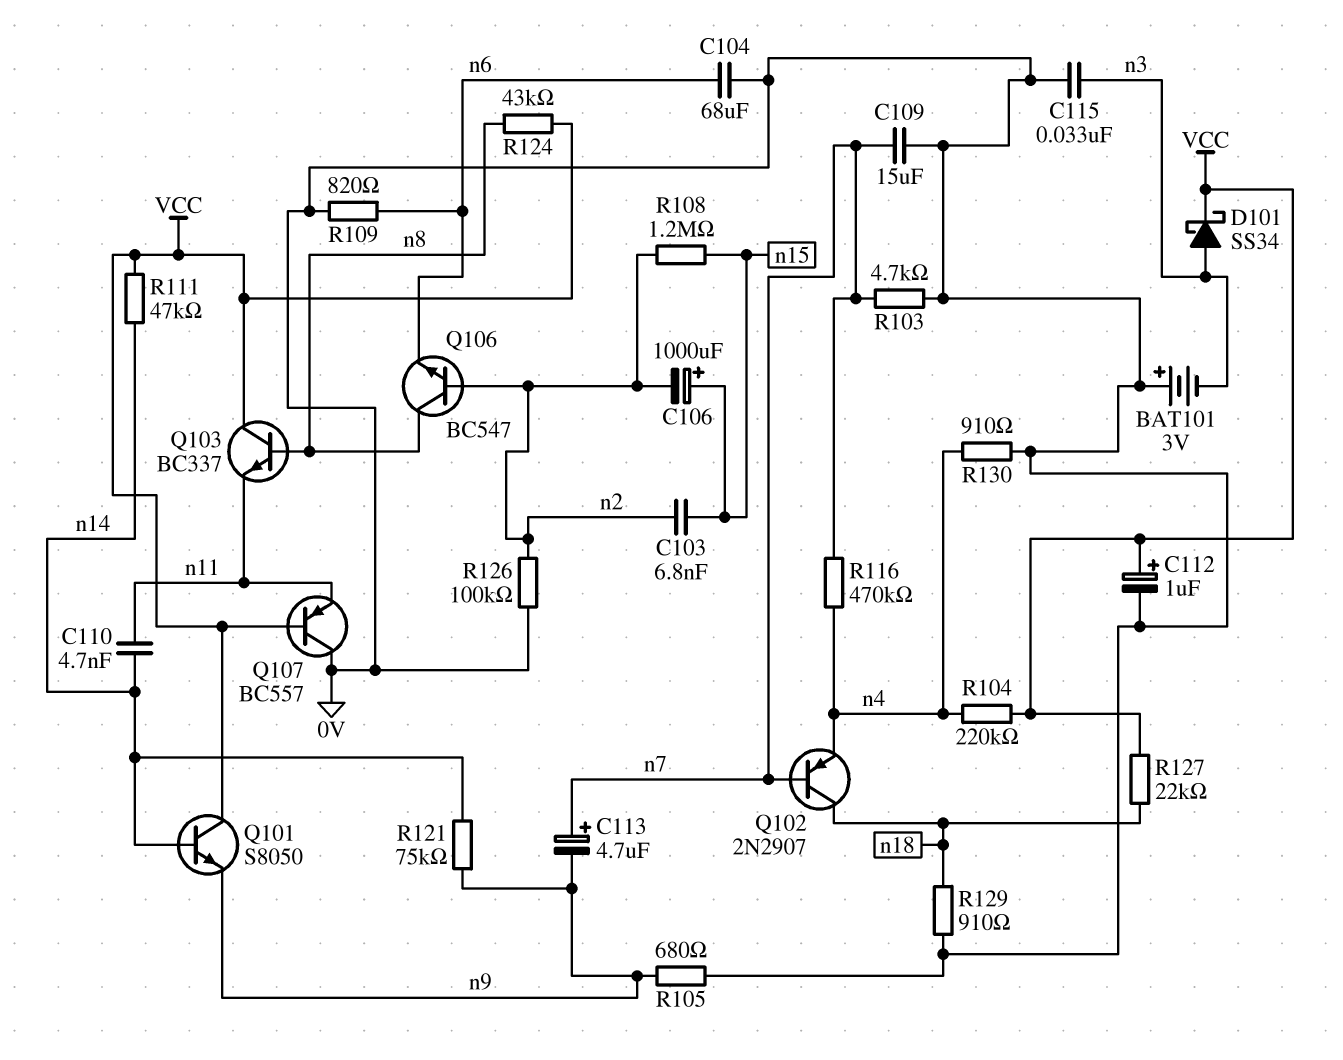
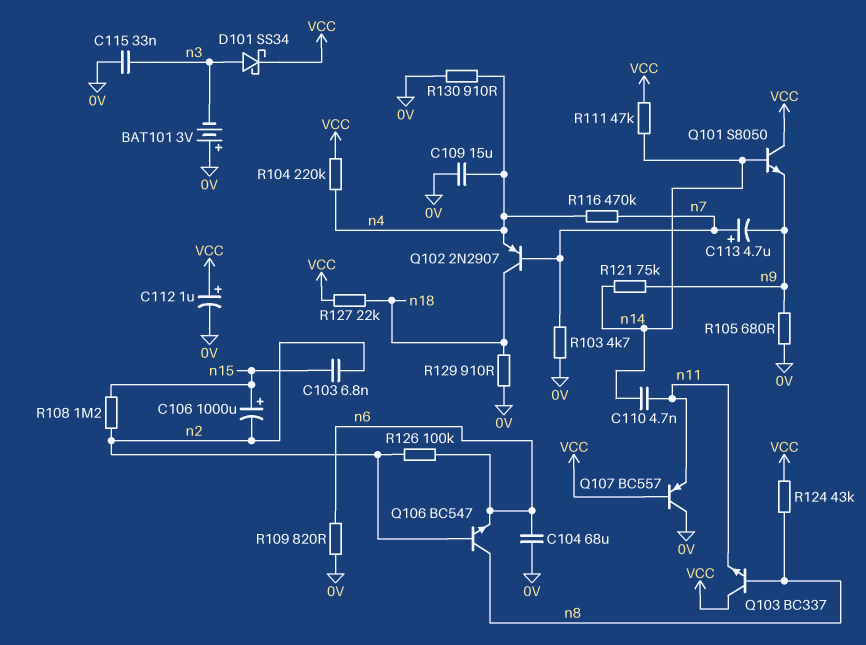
C109: 15uF (0V, n7) -> 15uF (0V, n4)
R126: 100k (0V, n2) -> 100k (n2, n6)

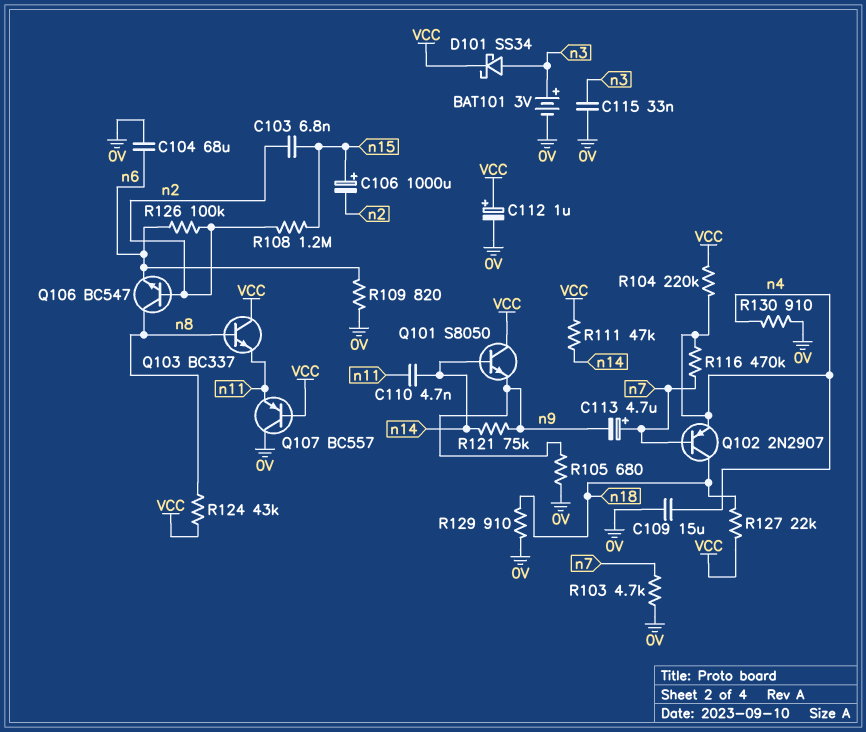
BAT101: 3V (plus 0V, minus n3) -> 3V (plus n3, minus 0V)

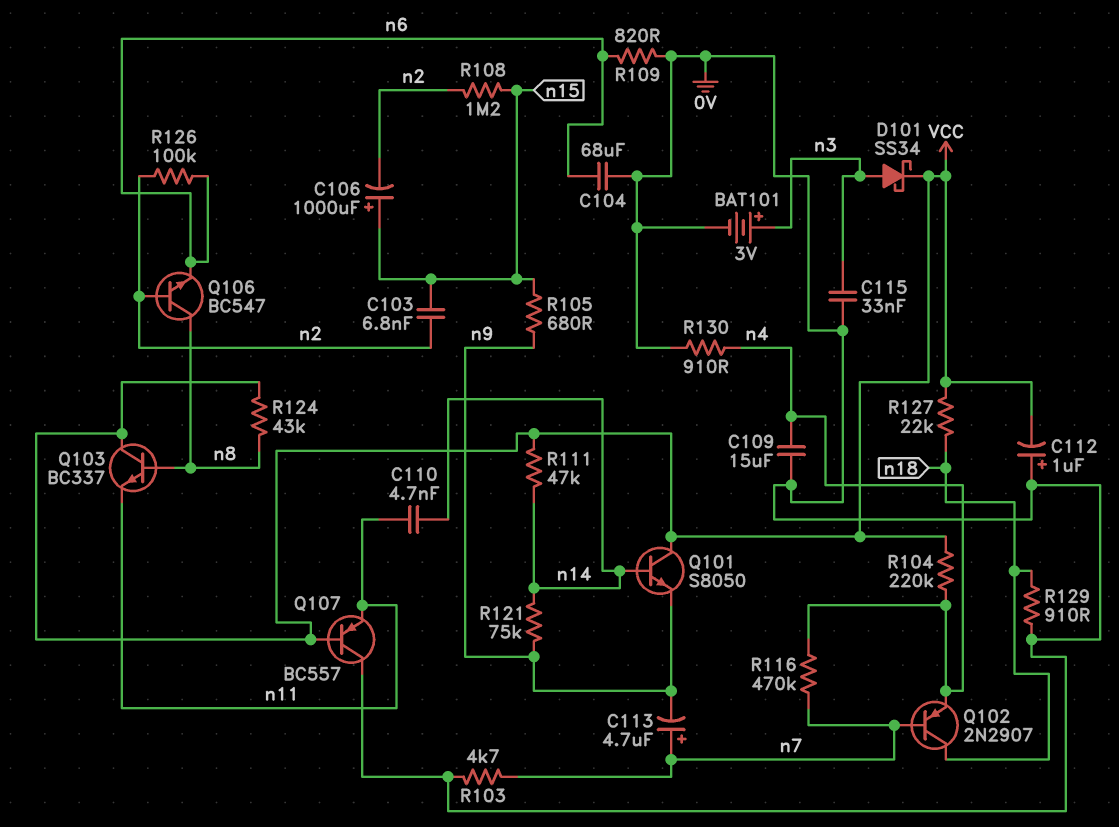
C112: 1uF (plus VCC, minus 0V) -> 1uF (plus 0V, minus VCC)
R105: 680 (0V, n9) -> 680 (n9, n15)

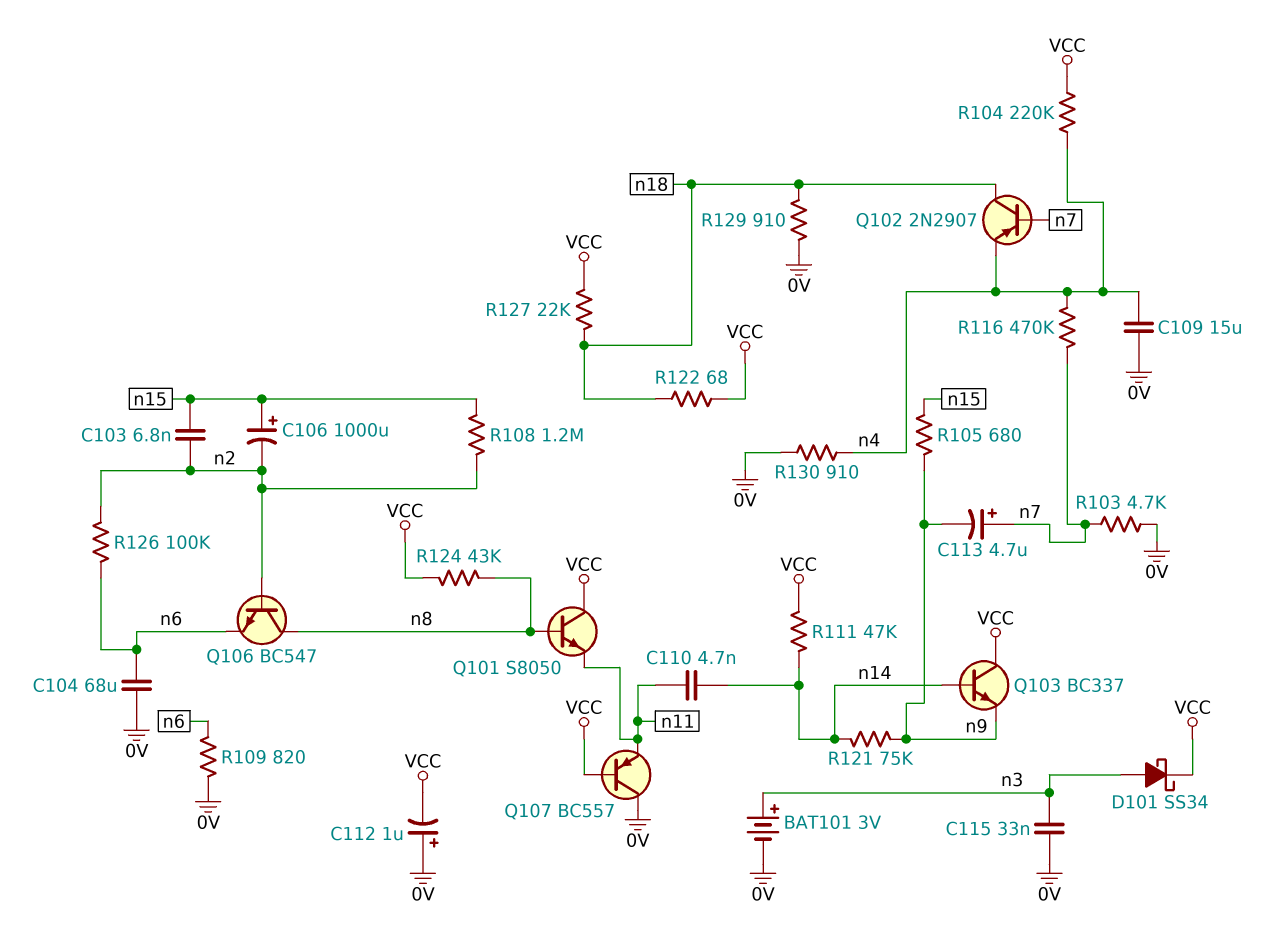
Q101: NPN S8050 (B n14, C VCC, E n9) -> NPN S8050 (B n8, C VCC, E n11)
Q103: NPN BC337 (B n8, C VCC, E n11) -> NPN BC337 (B n14, C VCC, E n9)
R122: none -> 68 (VCC, n18)

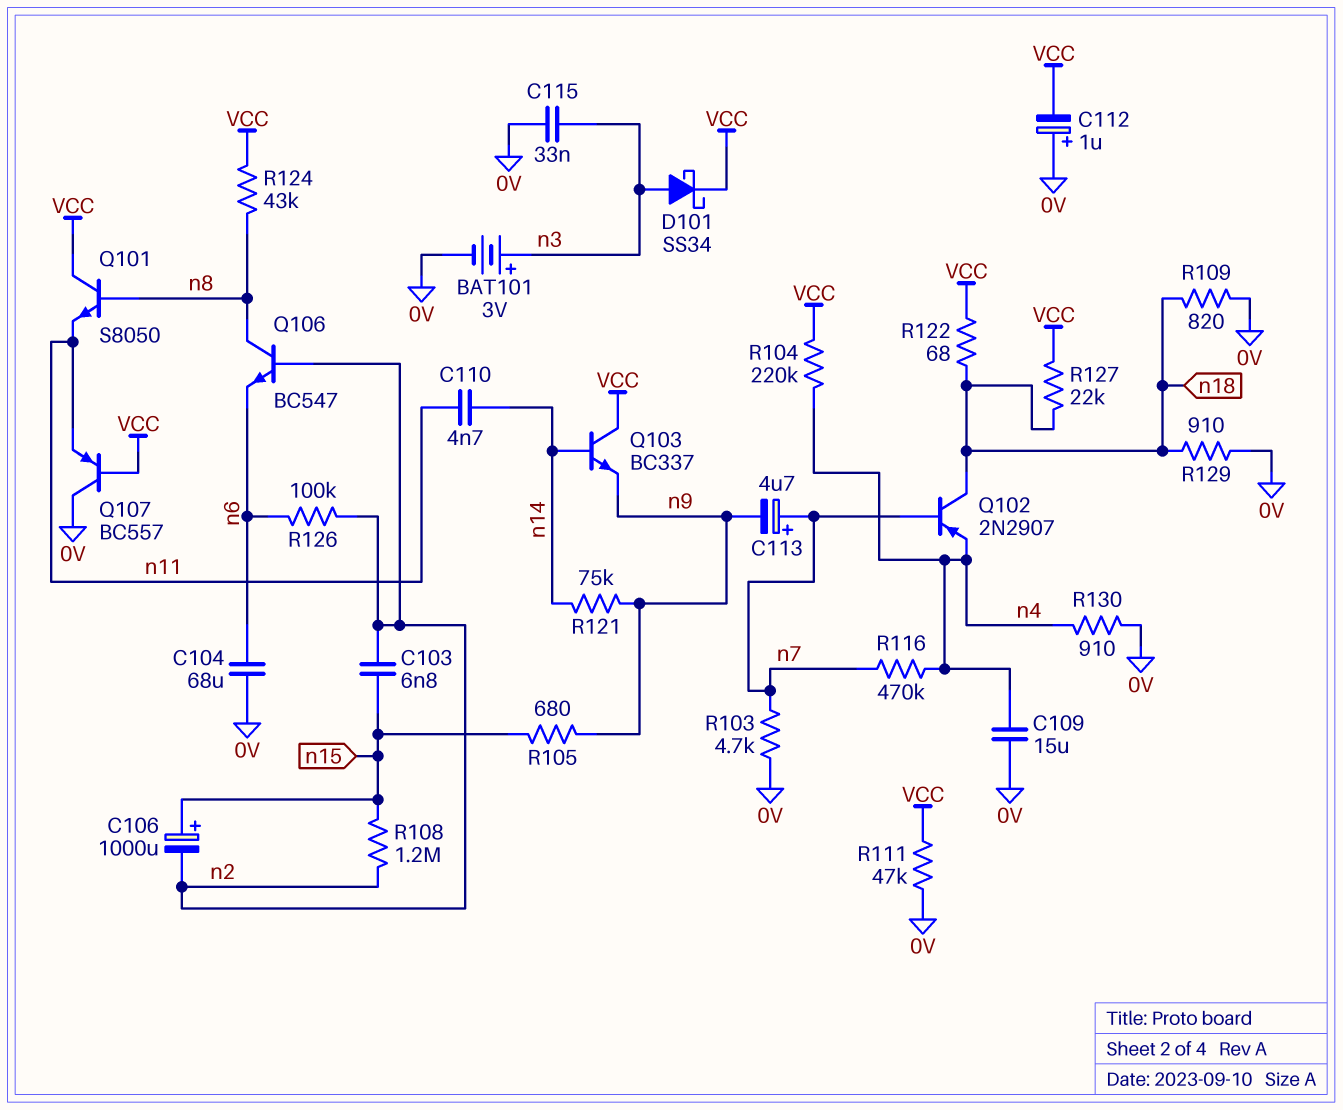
R109: 820 (0V, n6) -> 820 (0V, n18)
R111: 47k (VCC, n14) -> 47k (0V, VCC)

